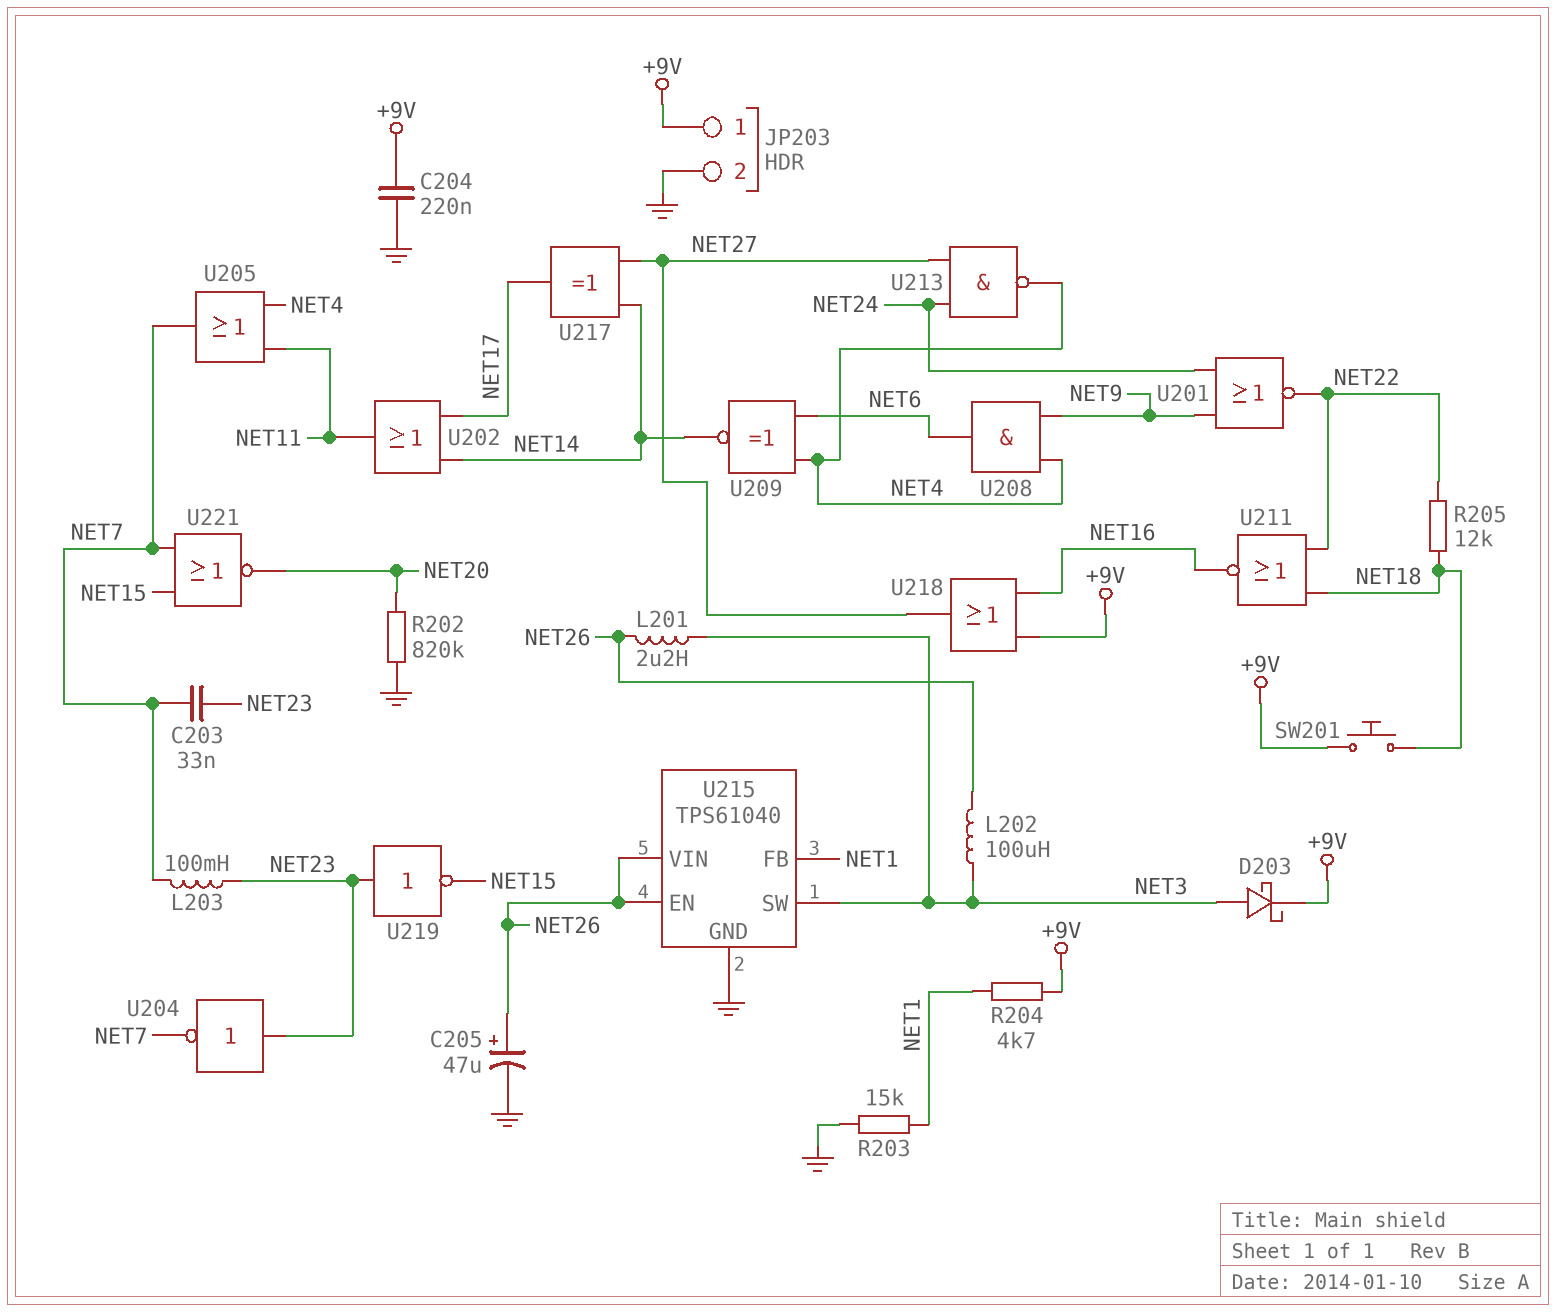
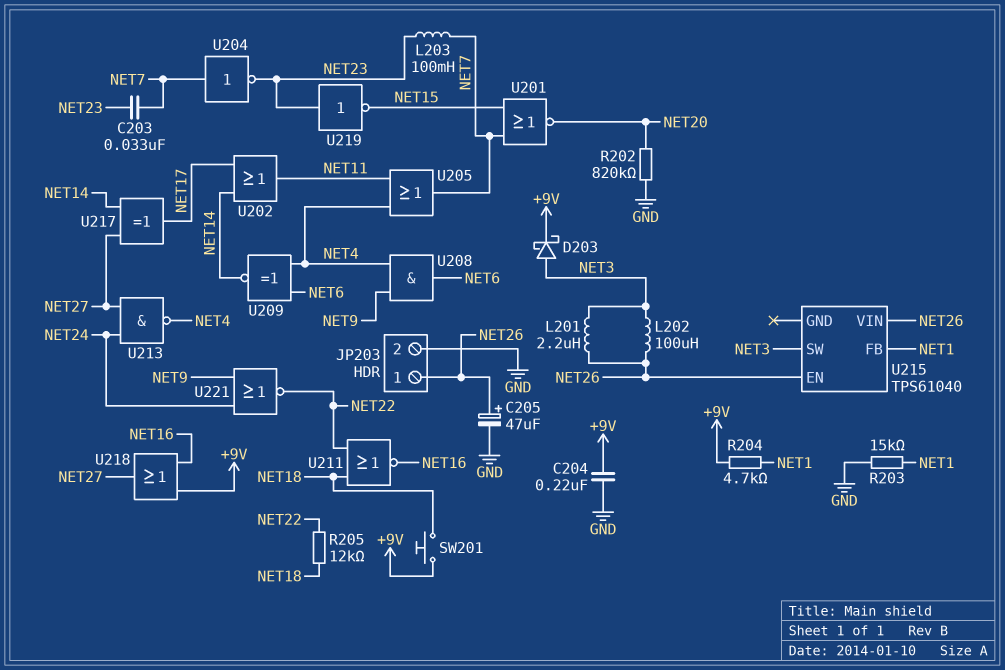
JP203 pin 1: +9V -> NET26
U201: NOR (in NET9, in NET24, out NET22) -> NOR (in NET7, in NET15, out NET20)
U204: NOT (in NET23, out NET7) -> NOT (in NET7, out NET23)
U215 pin GND: GND -> none
U221: NOR (in NET7, in NET15, out NET20) -> NOR (in NET9, in NET24, out NET22)

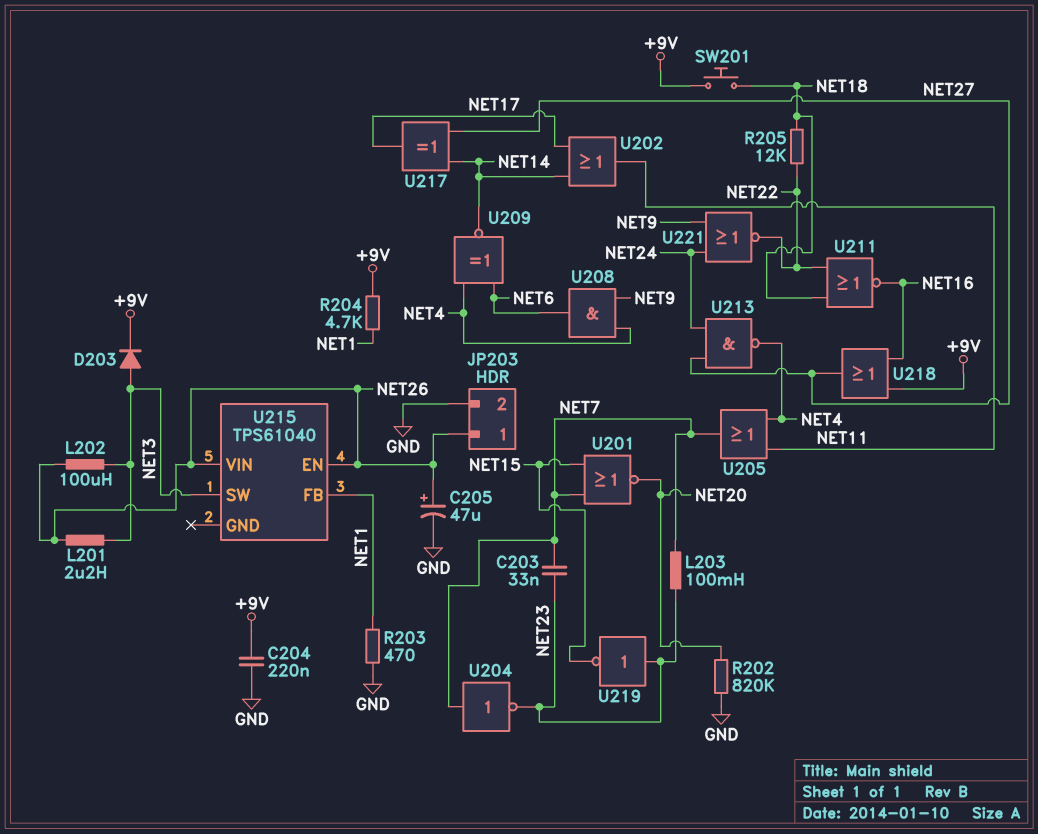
D203: schottky (A NET3, K +9V) -> diode (A NET3, K +9V)
R203: 15k (GND, NET1) -> 470 (GND, NET1)

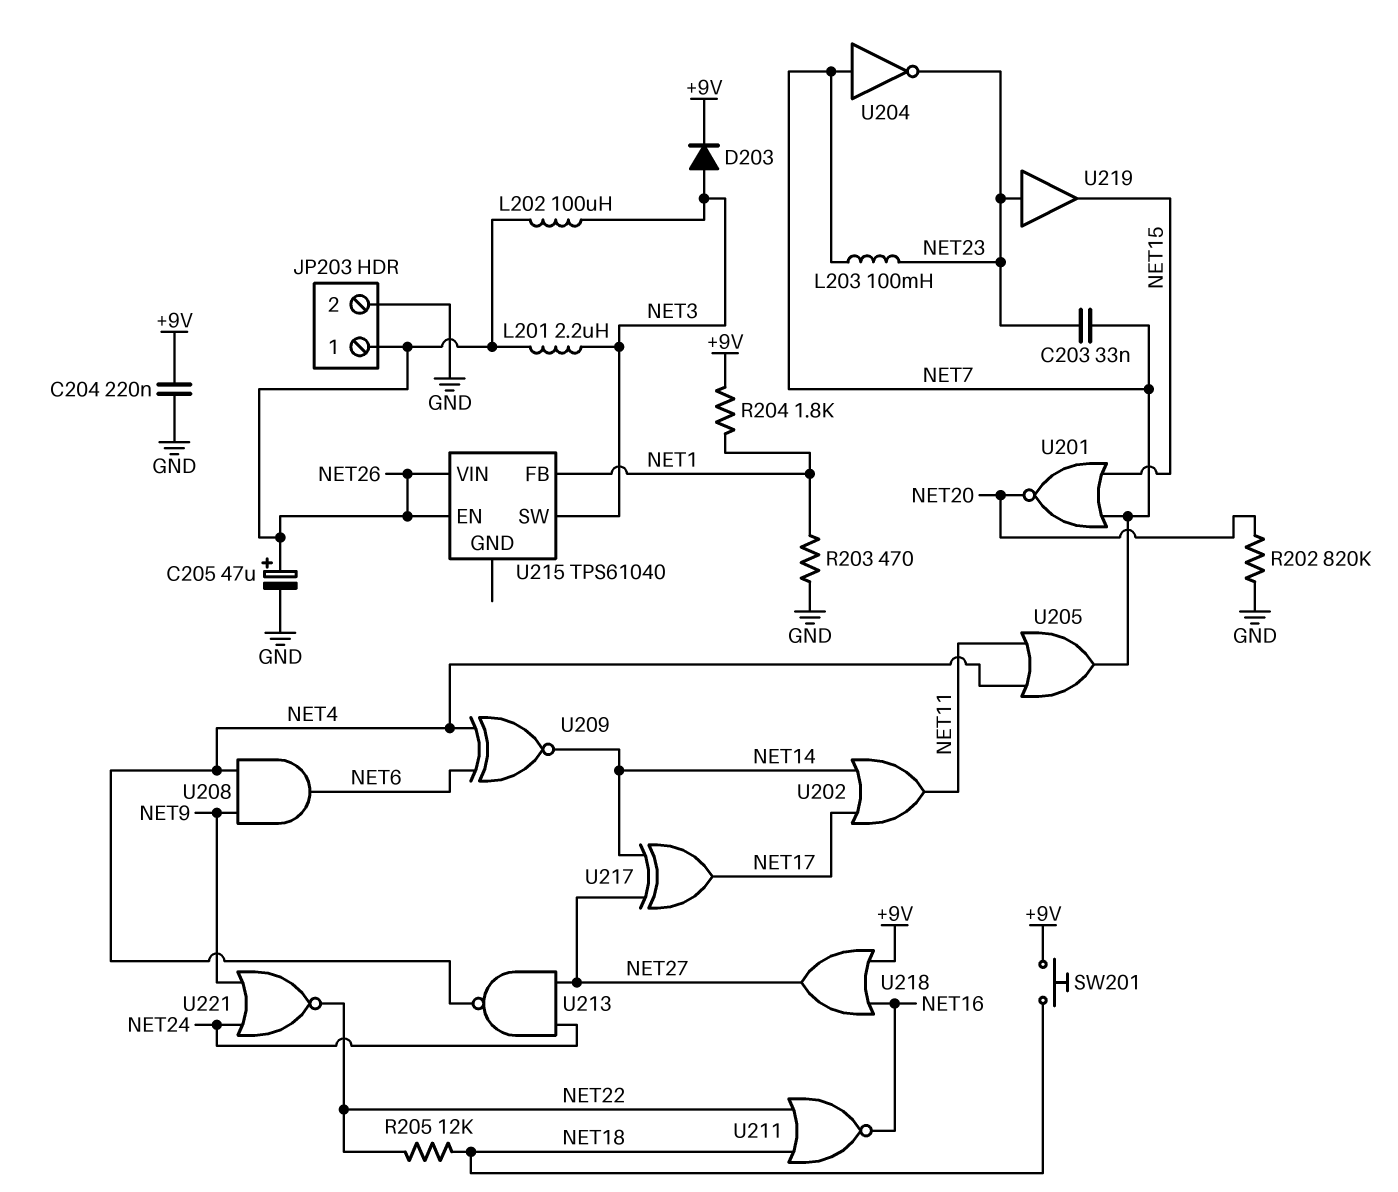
R204: 4.7k (+9V, NET1) -> 1.8k (+9V, NET1)
U219: NOT (in NET23, out NET15) -> buffer (in NET23, out NET15)

